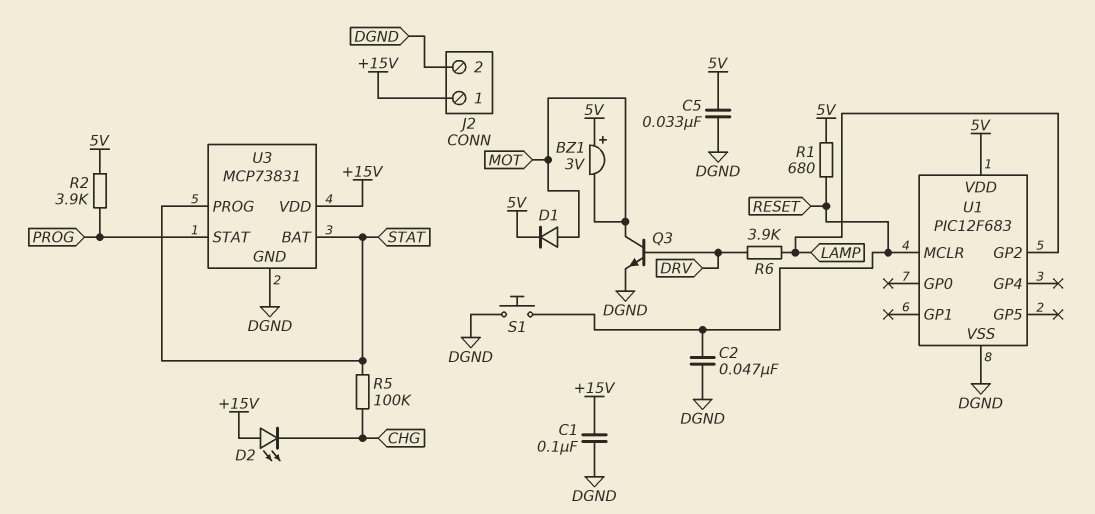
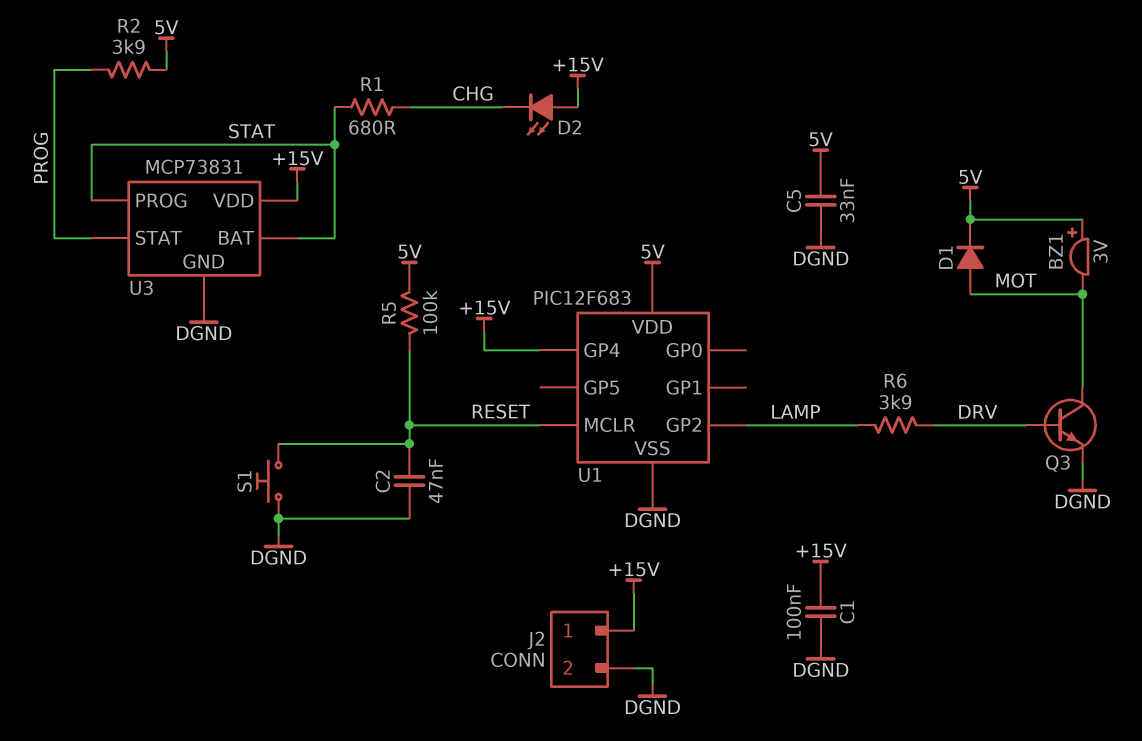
R1: 680 (5V, RESET) -> 680 (CHG, STAT)
R5: 100k (CHG, STAT) -> 100k (5V, RESET)
U1 pin GP4: none -> +15V

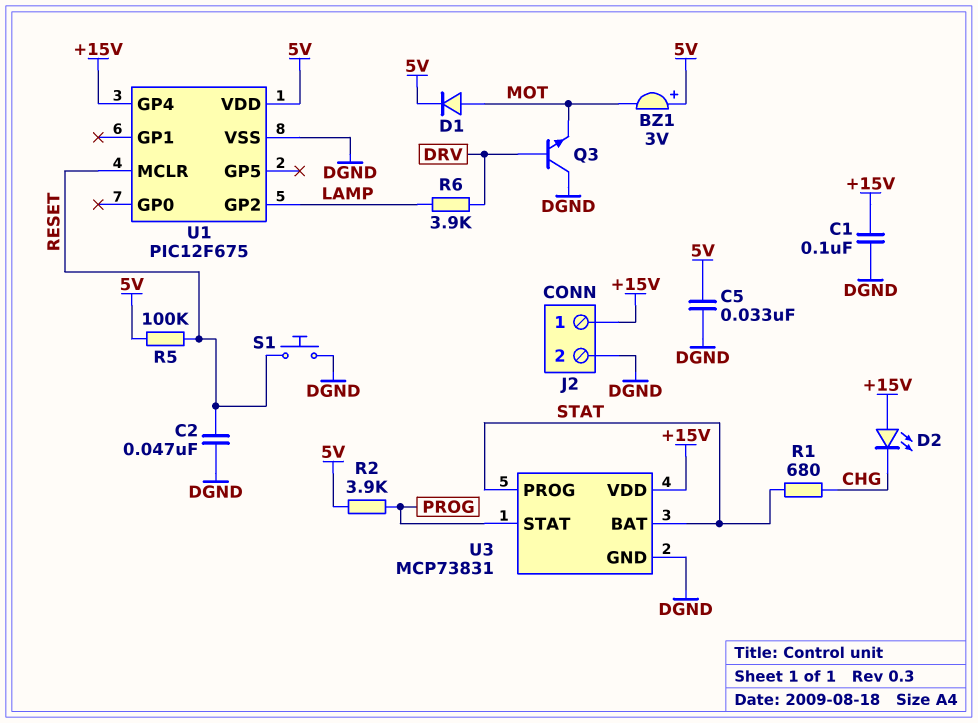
Q3: NPN (B DRV, C MOT, E DGND) -> NPN (B DRV, C DGND, E MOT)
U1: PIC12F683 -> PIC12F675

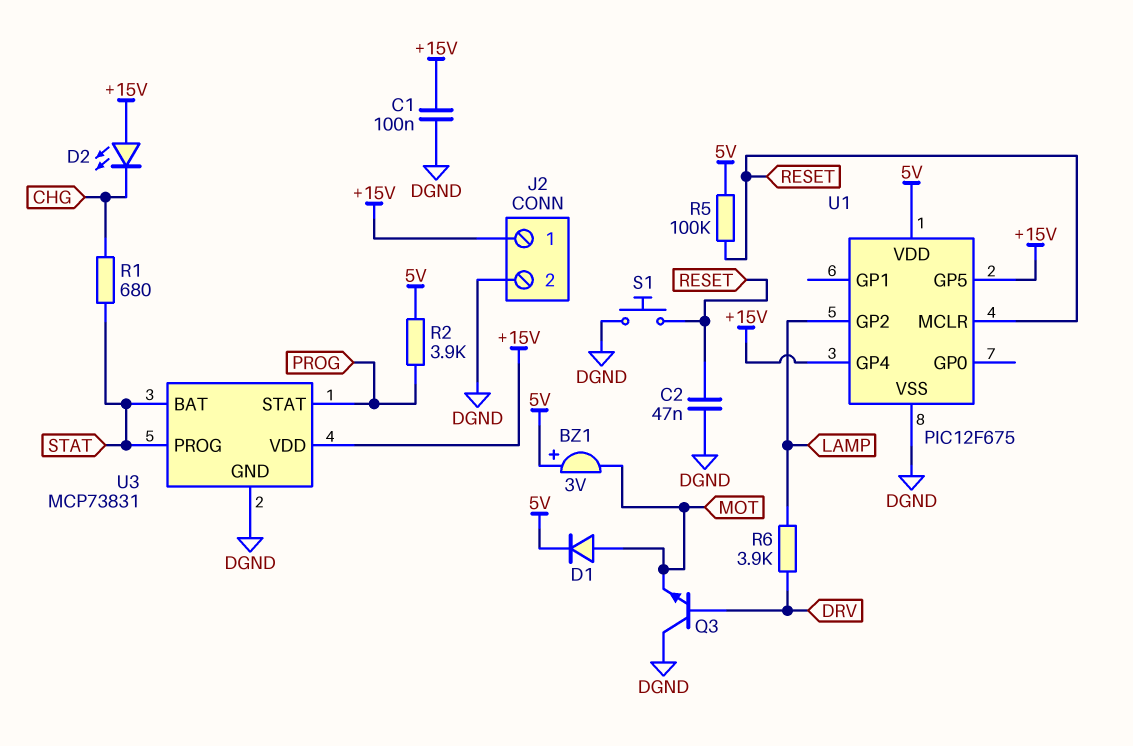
C5: 33nF (5V, DGND) -> none
U1 pin GP5: none -> +15V

